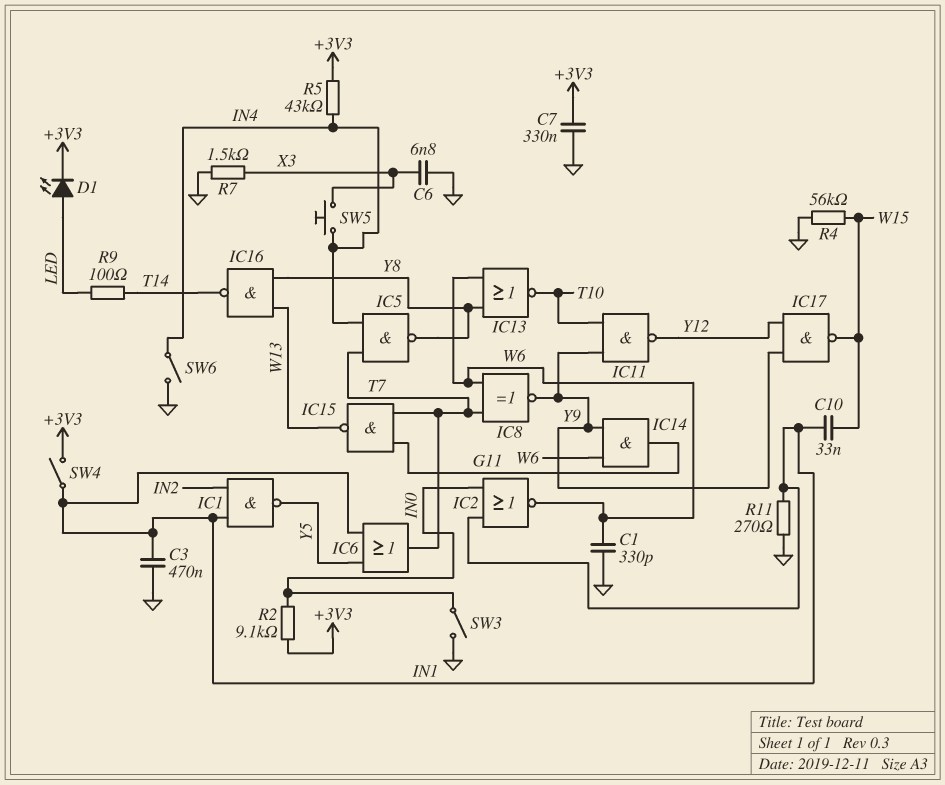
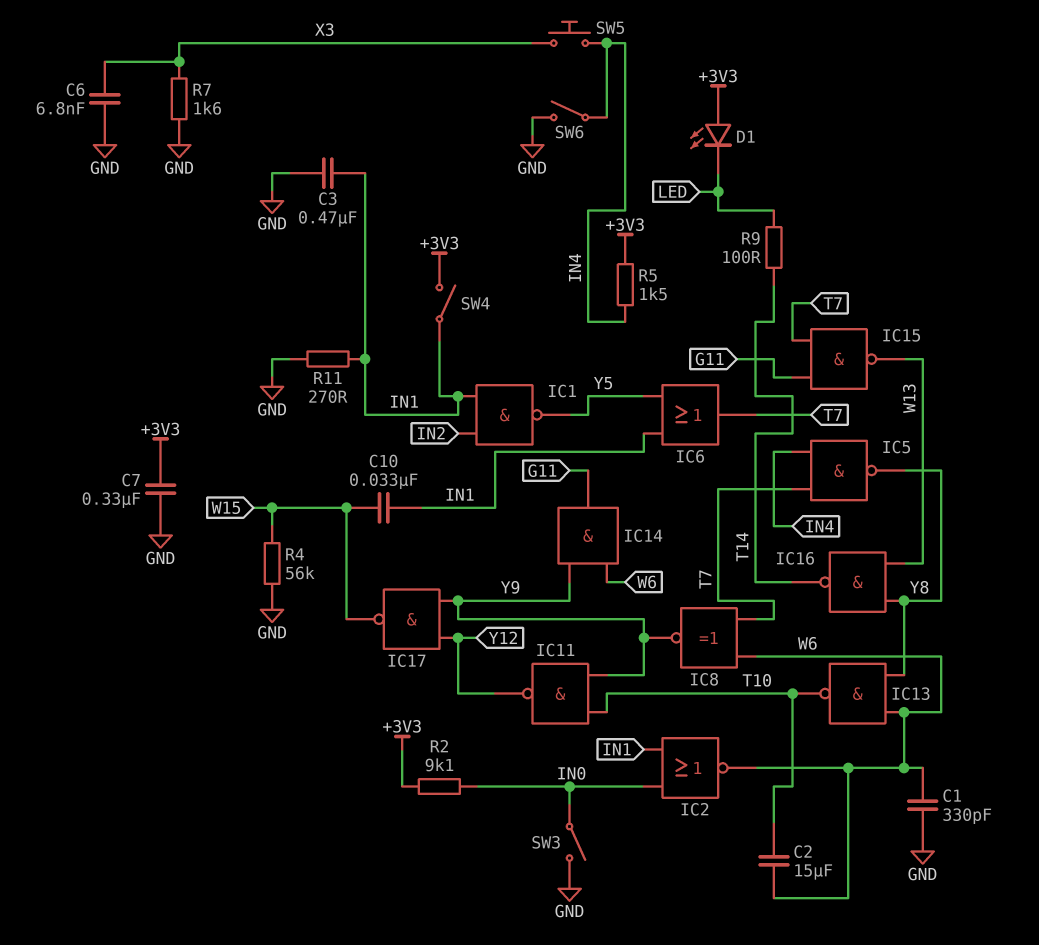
C2: none -> 15uF (T10, W6)
D1: LED (A LED, K +3V3) -> LED (A +3V3, K LED)
IC13: NOR (in W6, in Y8, out T10) -> NAND (in W6, in Y8, out T10)
R5: 43k (+3V3, IN4) -> 1.5k (+3V3, IN4)
R7: 1.5k (GND, X3) -> 1.6k (GND, X3)

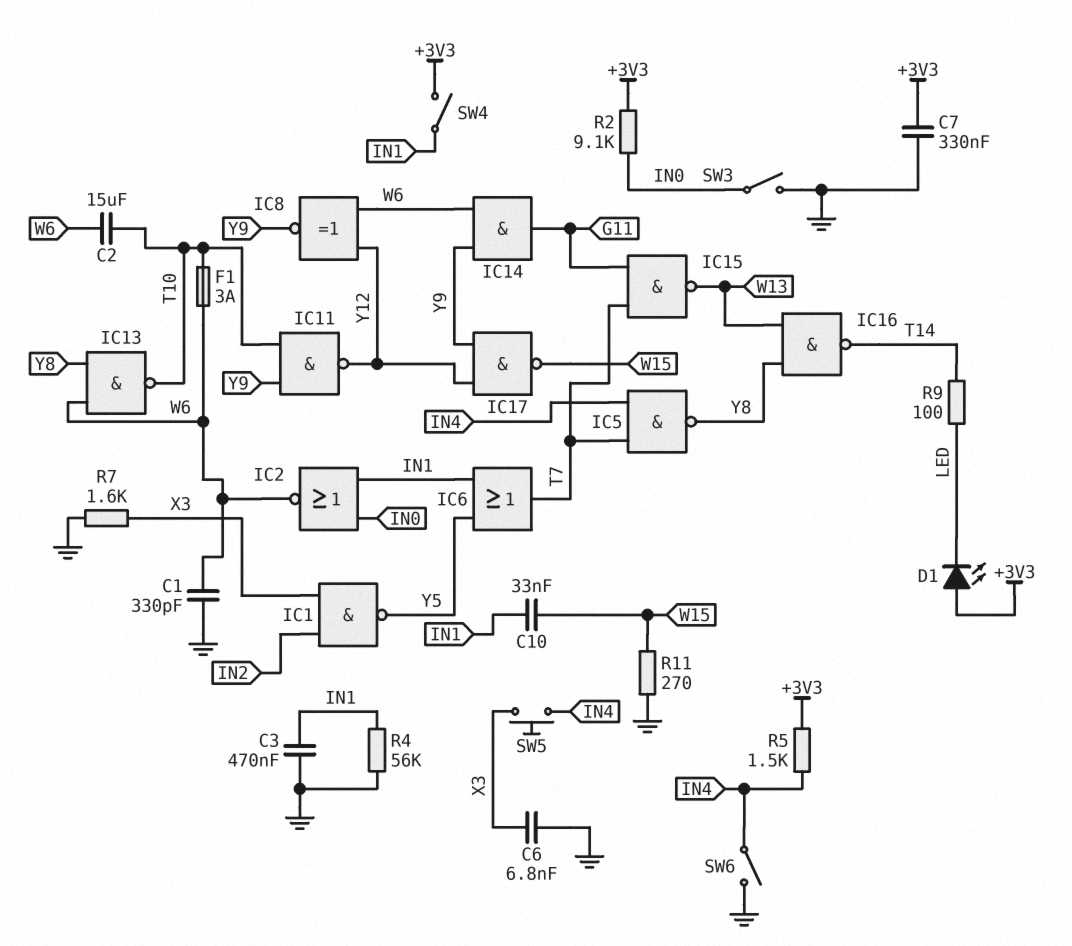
F1: none -> 3A (T10, W6)
IC1: NAND (in IN1, in IN2, out Y5) -> NAND (in IN2, in X3, out Y5)
IC8: XNOR (in T7, in W6, out Y9) -> XNOR (in W6, in Y12, out Y9)
R4: 56k (GND, W15) -> 56k (GND, IN1)
R11: 270 (GND, IN1) -> 270 (GND, W15)

